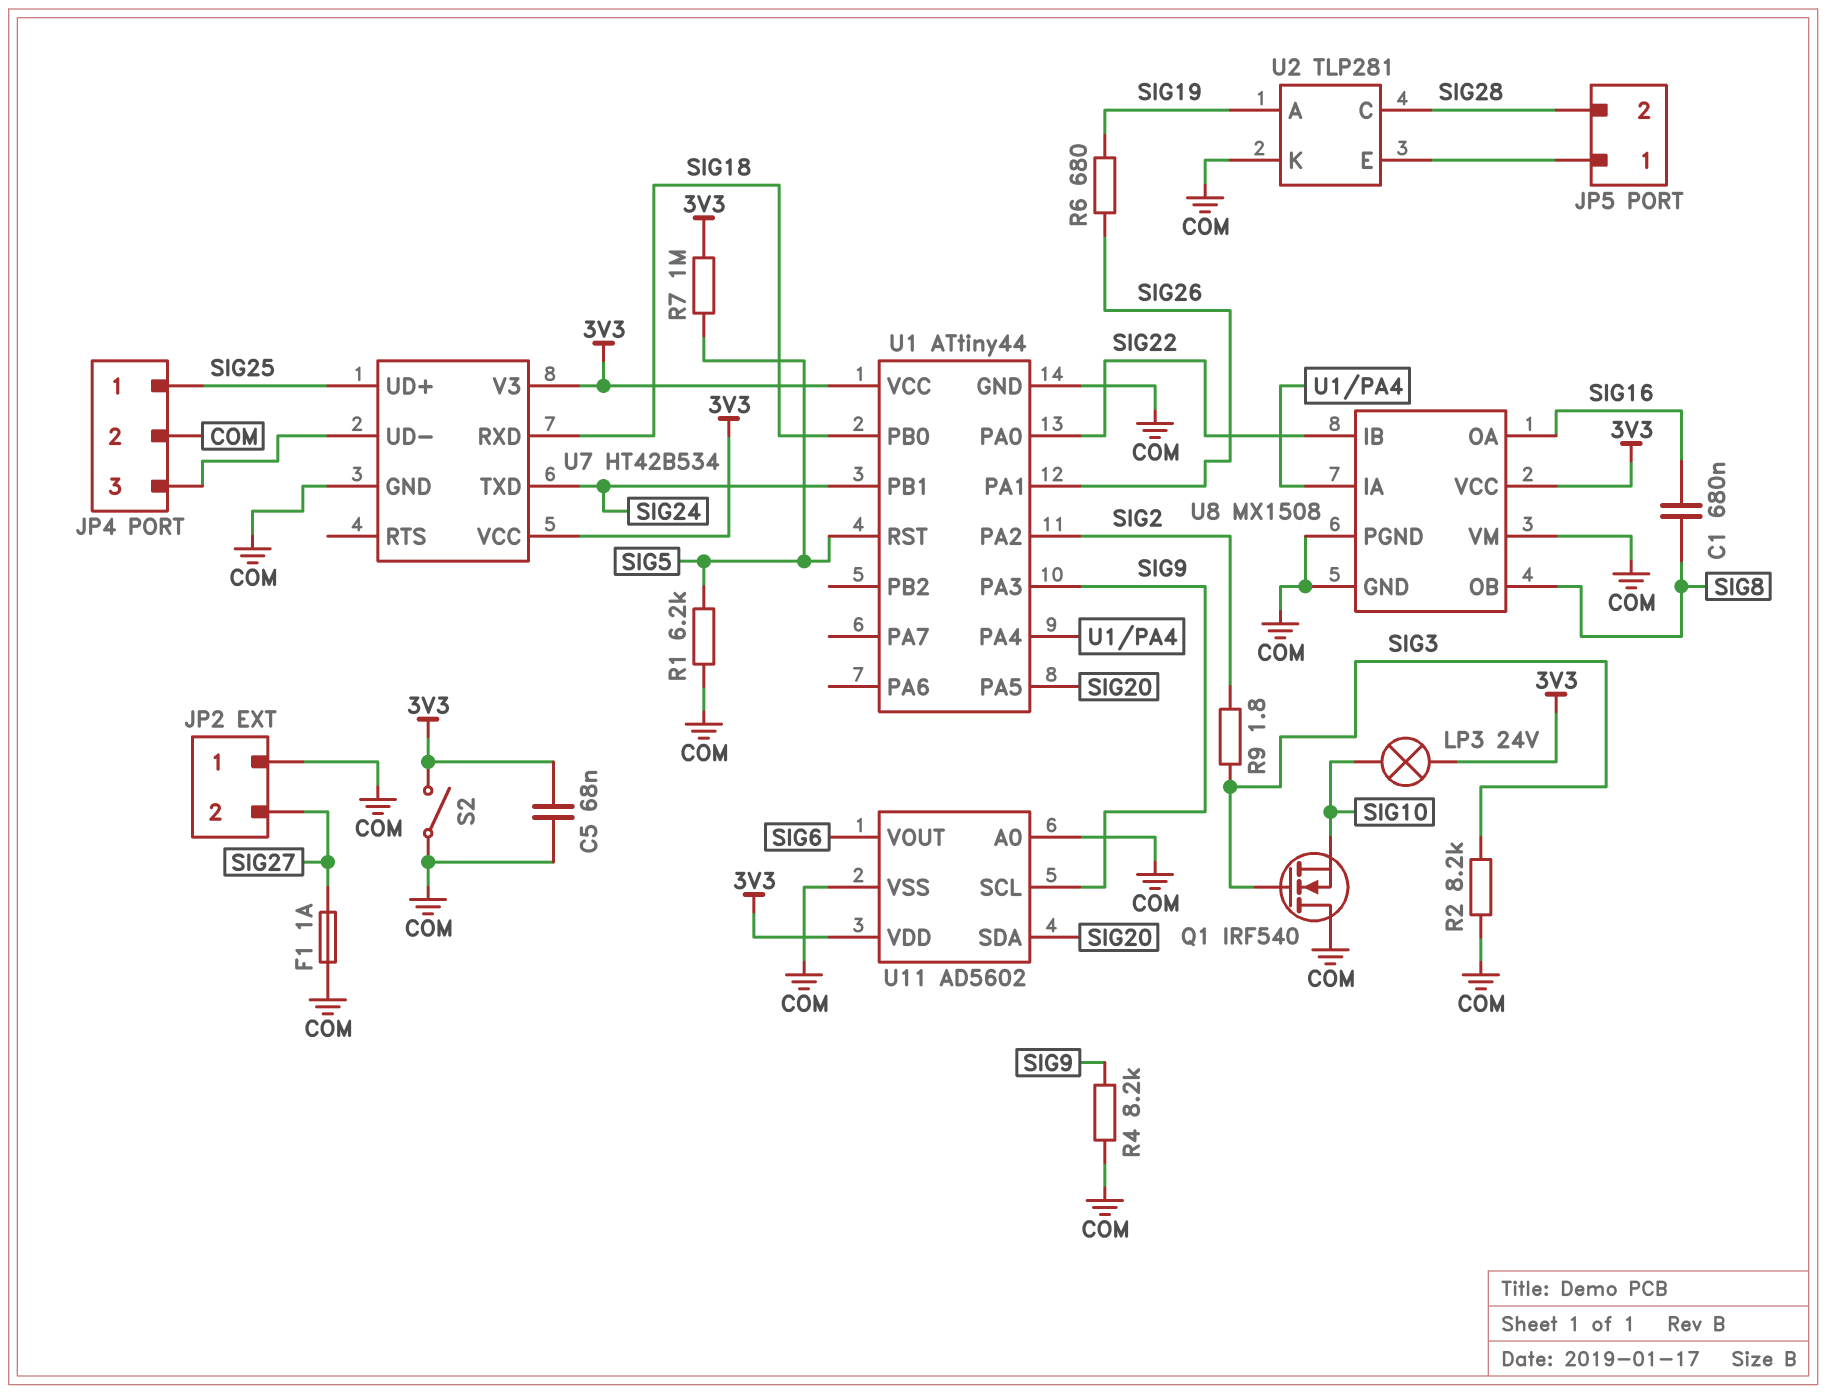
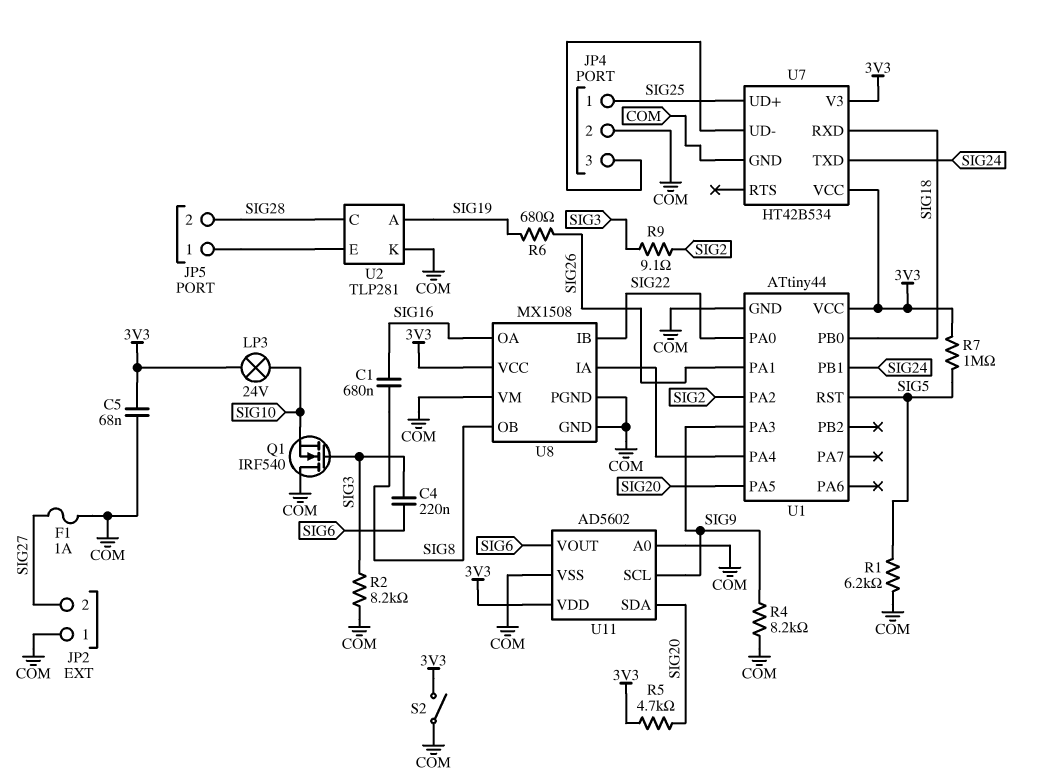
C4: none -> 220nF (SIG3, SIG6)
R5: none -> 4.7k (3V3, SIG20)
R9: 1.8 (SIG2, SIG3) -> 9.1 (SIG2, SIG3)

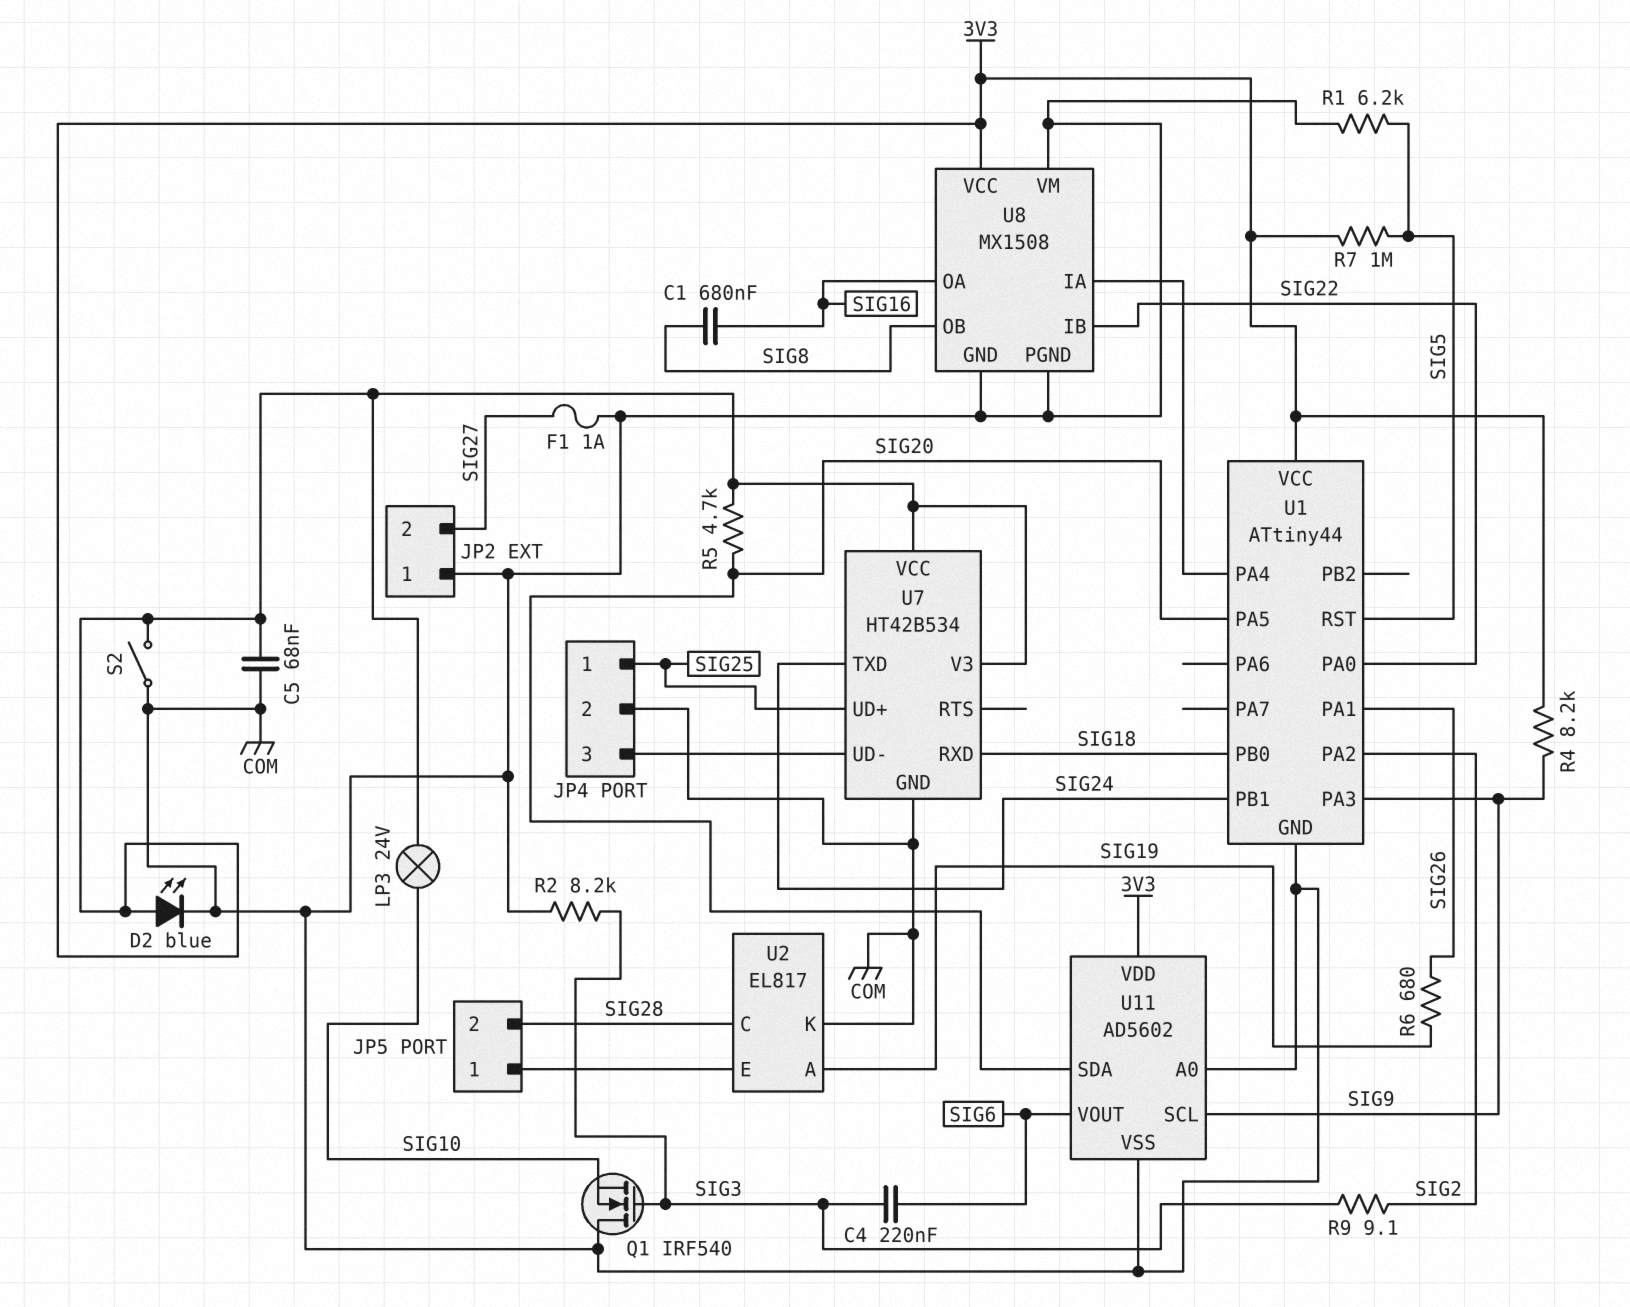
D2: none -> LED blue (A 3V3, K COM)
R4: 8.2k (COM, SIG9) -> 8.2k (3V3, SIG9)
U2: TLP281 -> EL817

